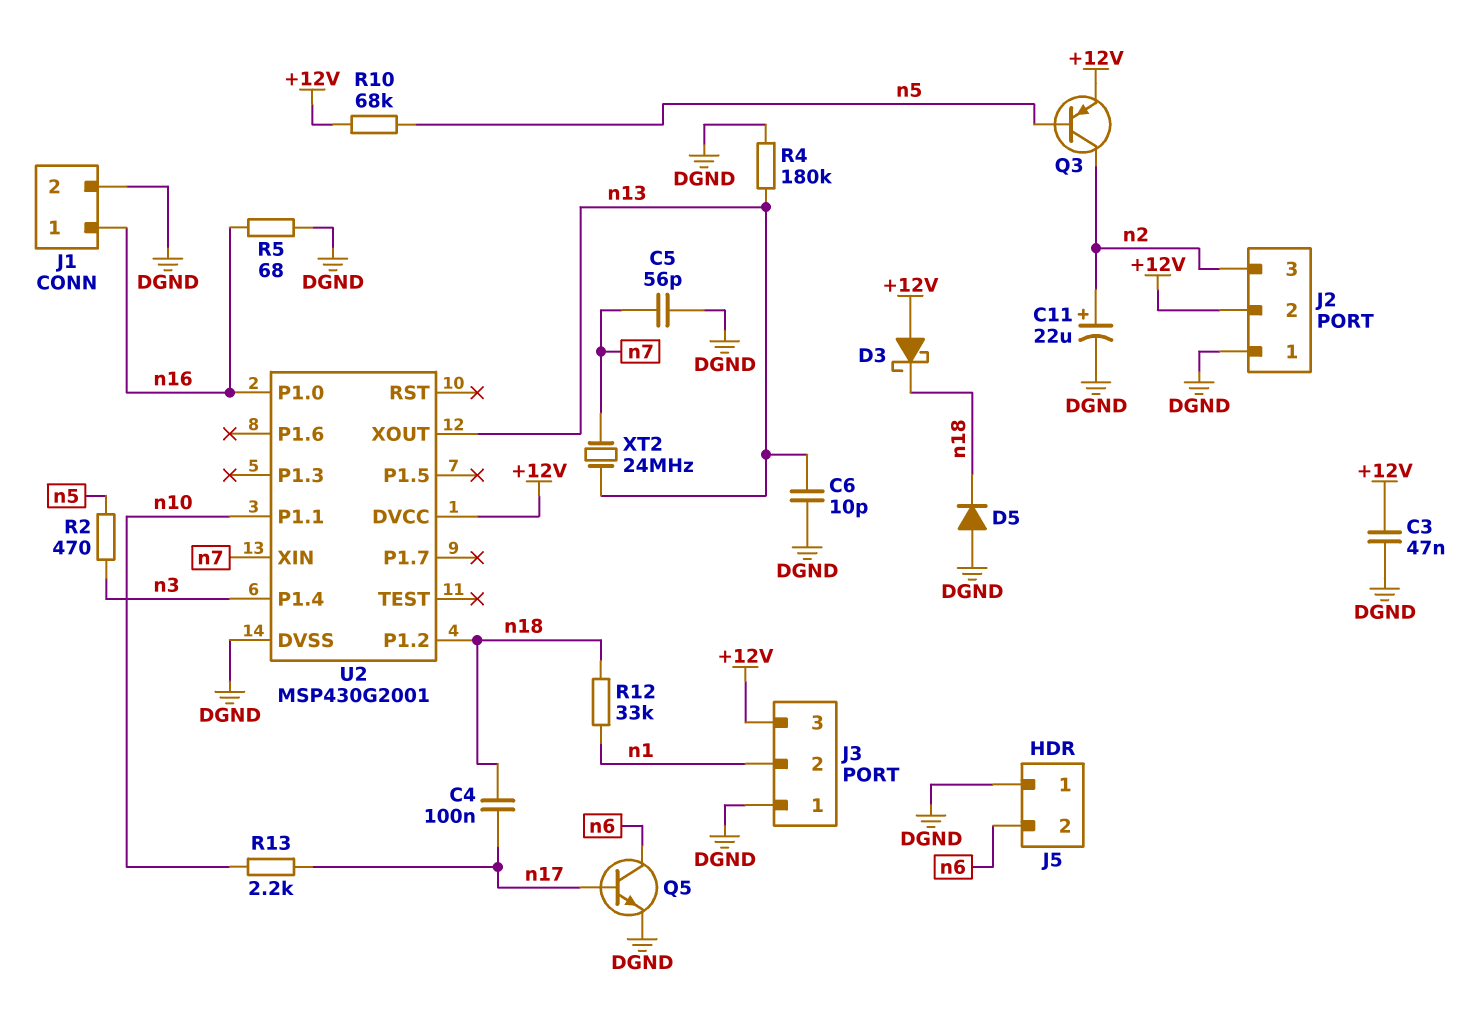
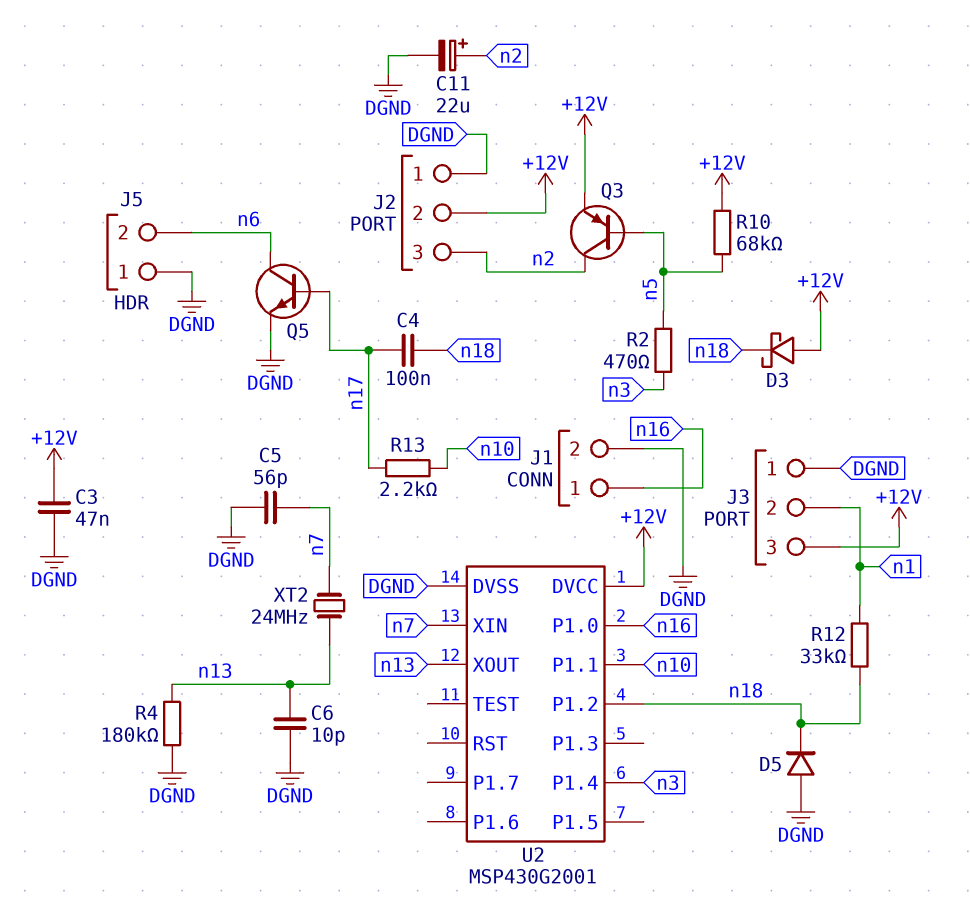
R5: 68 (DGND, n16) -> none

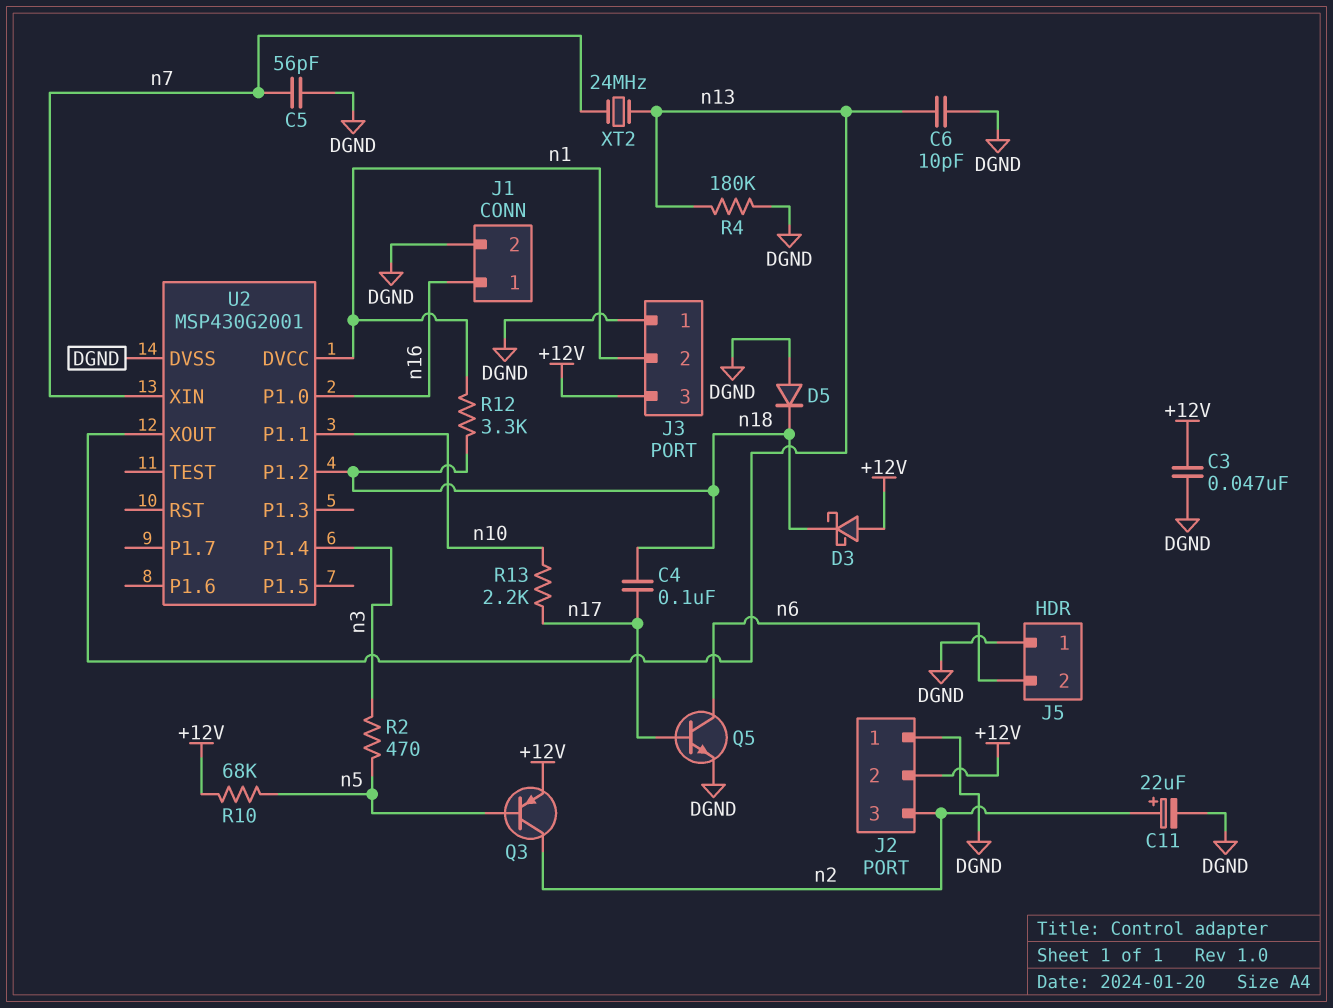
R12: 33k (n1, n18) -> 3.3k (n1, n18)
U2 pin DVCC: +12V -> n1

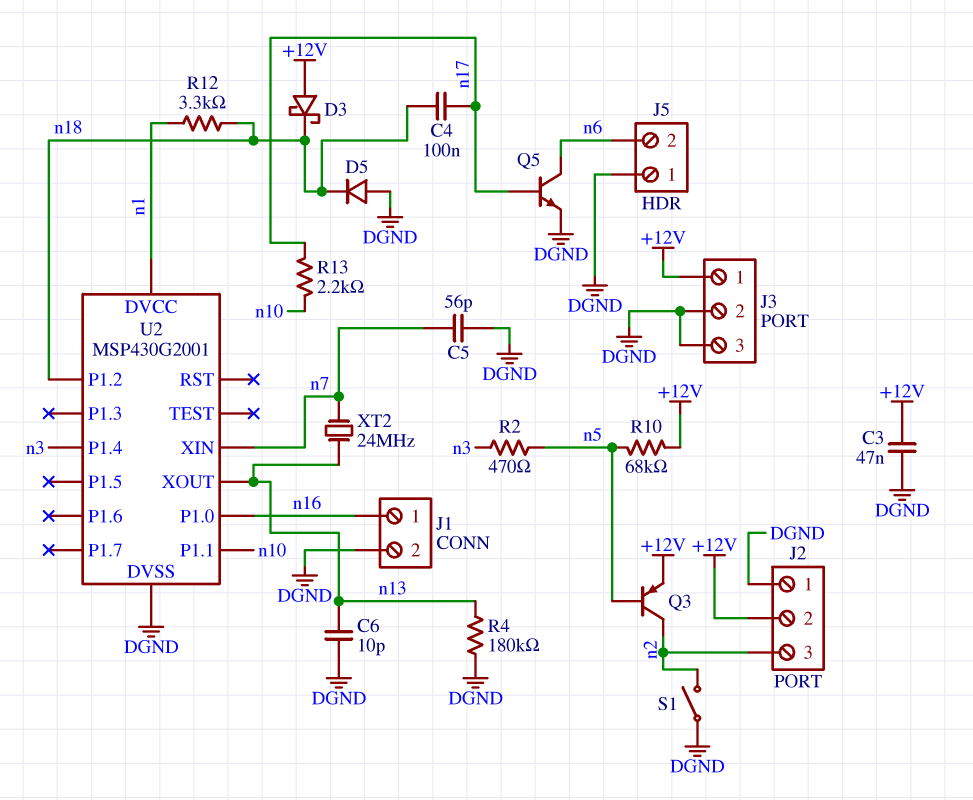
C11: 22uF (plus n2, minus DGND) -> none
J3 pin 1: DGND -> +12V
J3 pin 2: n1 -> DGND
J3 pin 3: +12V -> DGND
S1: none -> switch (DGND, n2)

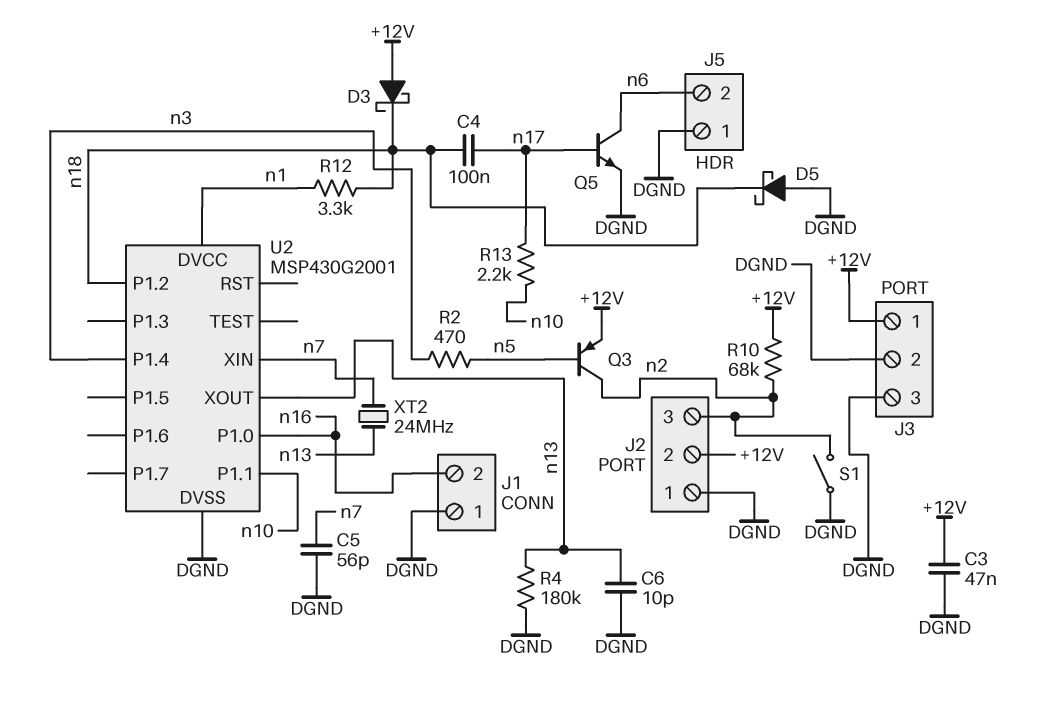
D5: diode (A DGND, K n18) -> schottky (A DGND, K n18)
J1 pin 1: n16 -> DGND
J1 pin 2: DGND -> n16
R10: 68k (+12V, n5) -> 68k (+12V, n2)

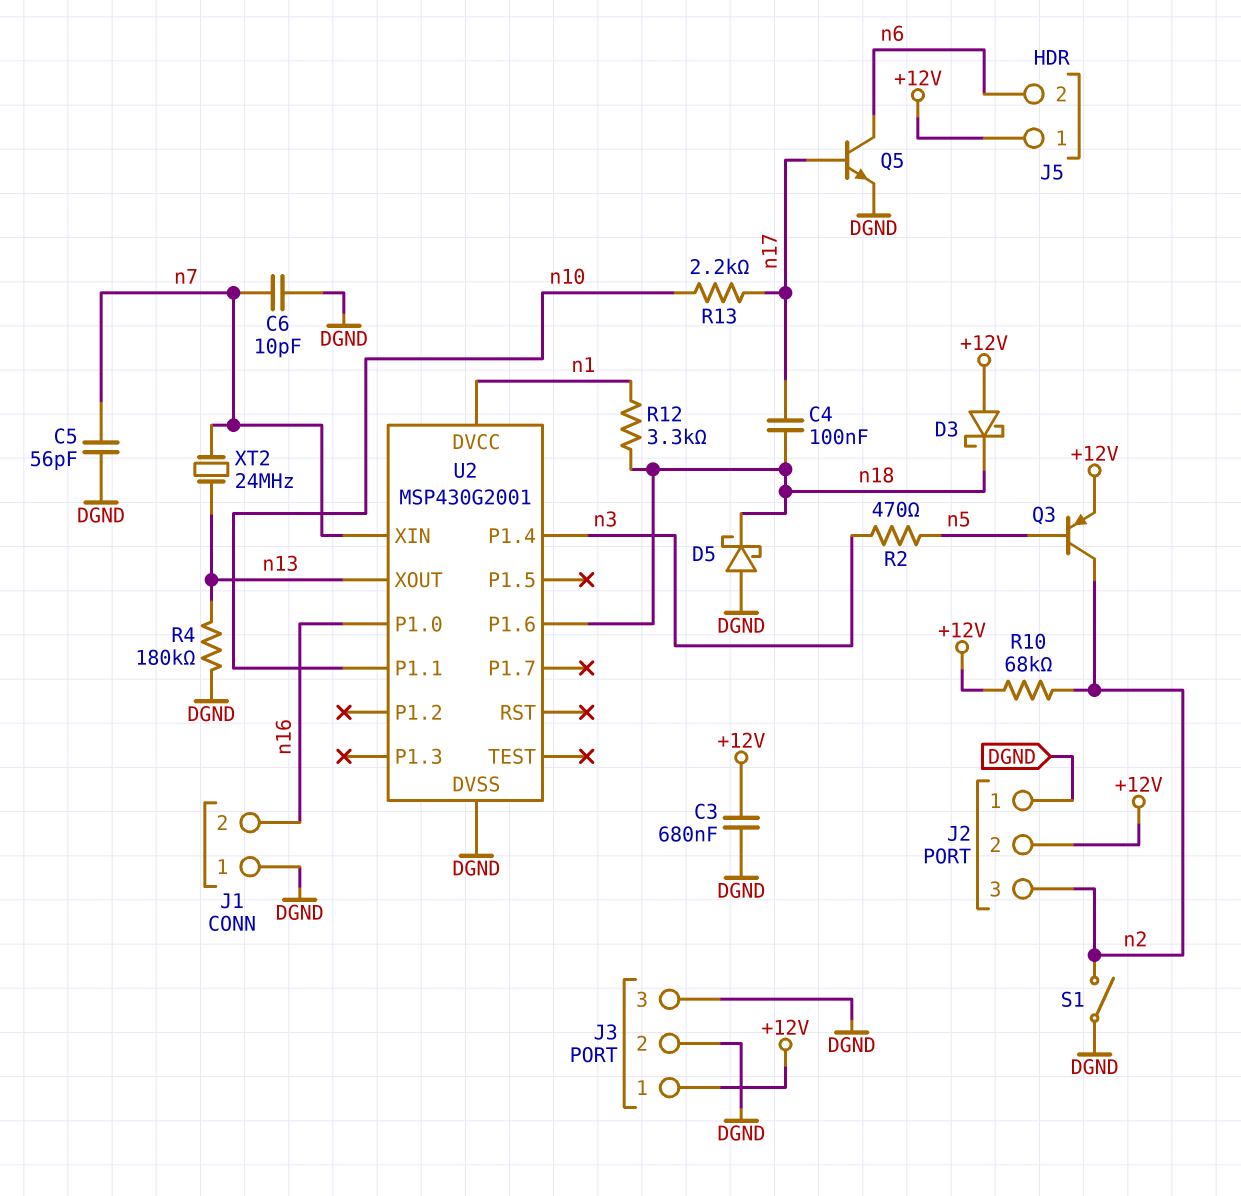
C3: 47nF (+12V, DGND) -> 680nF (+12V, DGND)
C6: 10pF (DGND, n13) -> 10pF (DGND, n7)
J5 pin 1: DGND -> +12V
U2 pin P1.2: n18 -> none
U2 pin P1.6: none -> n18

